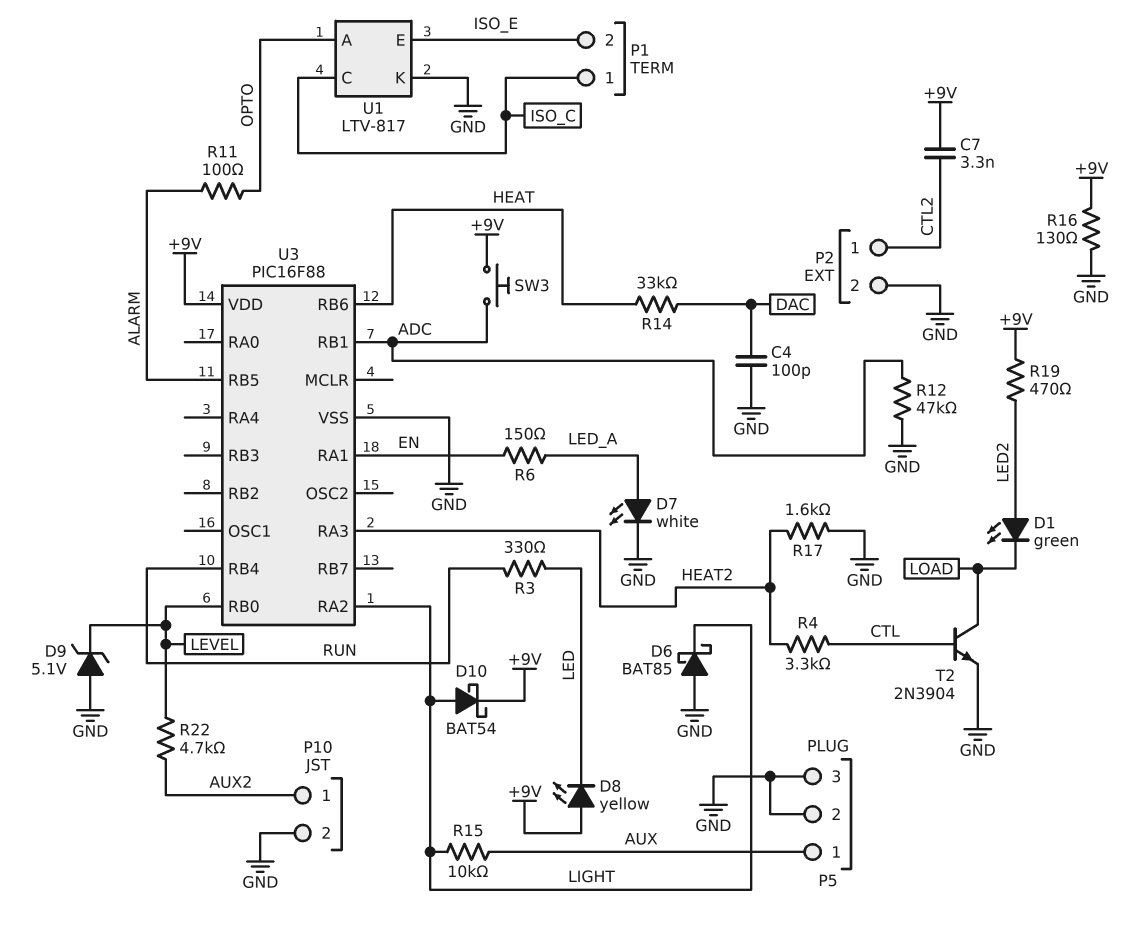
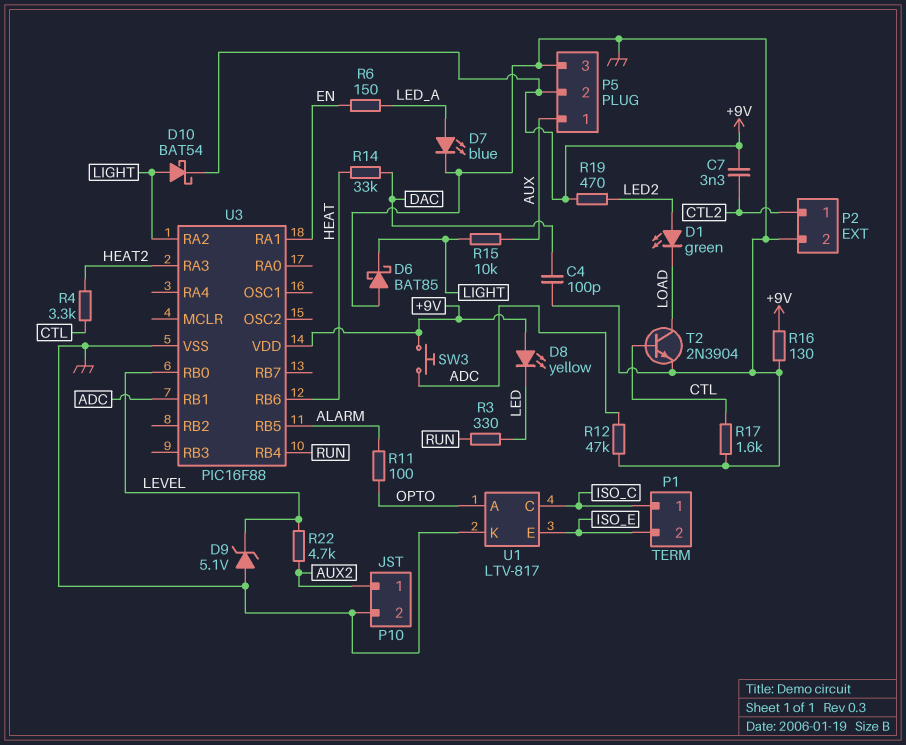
D7: LED white (A LED_A, K GND) -> LED blue (A LED_A, K GND)
P5 pin 2: GND -> +9V
R17: 1.6k (GND, HEAT2) -> 1.6k (CTL, GND)

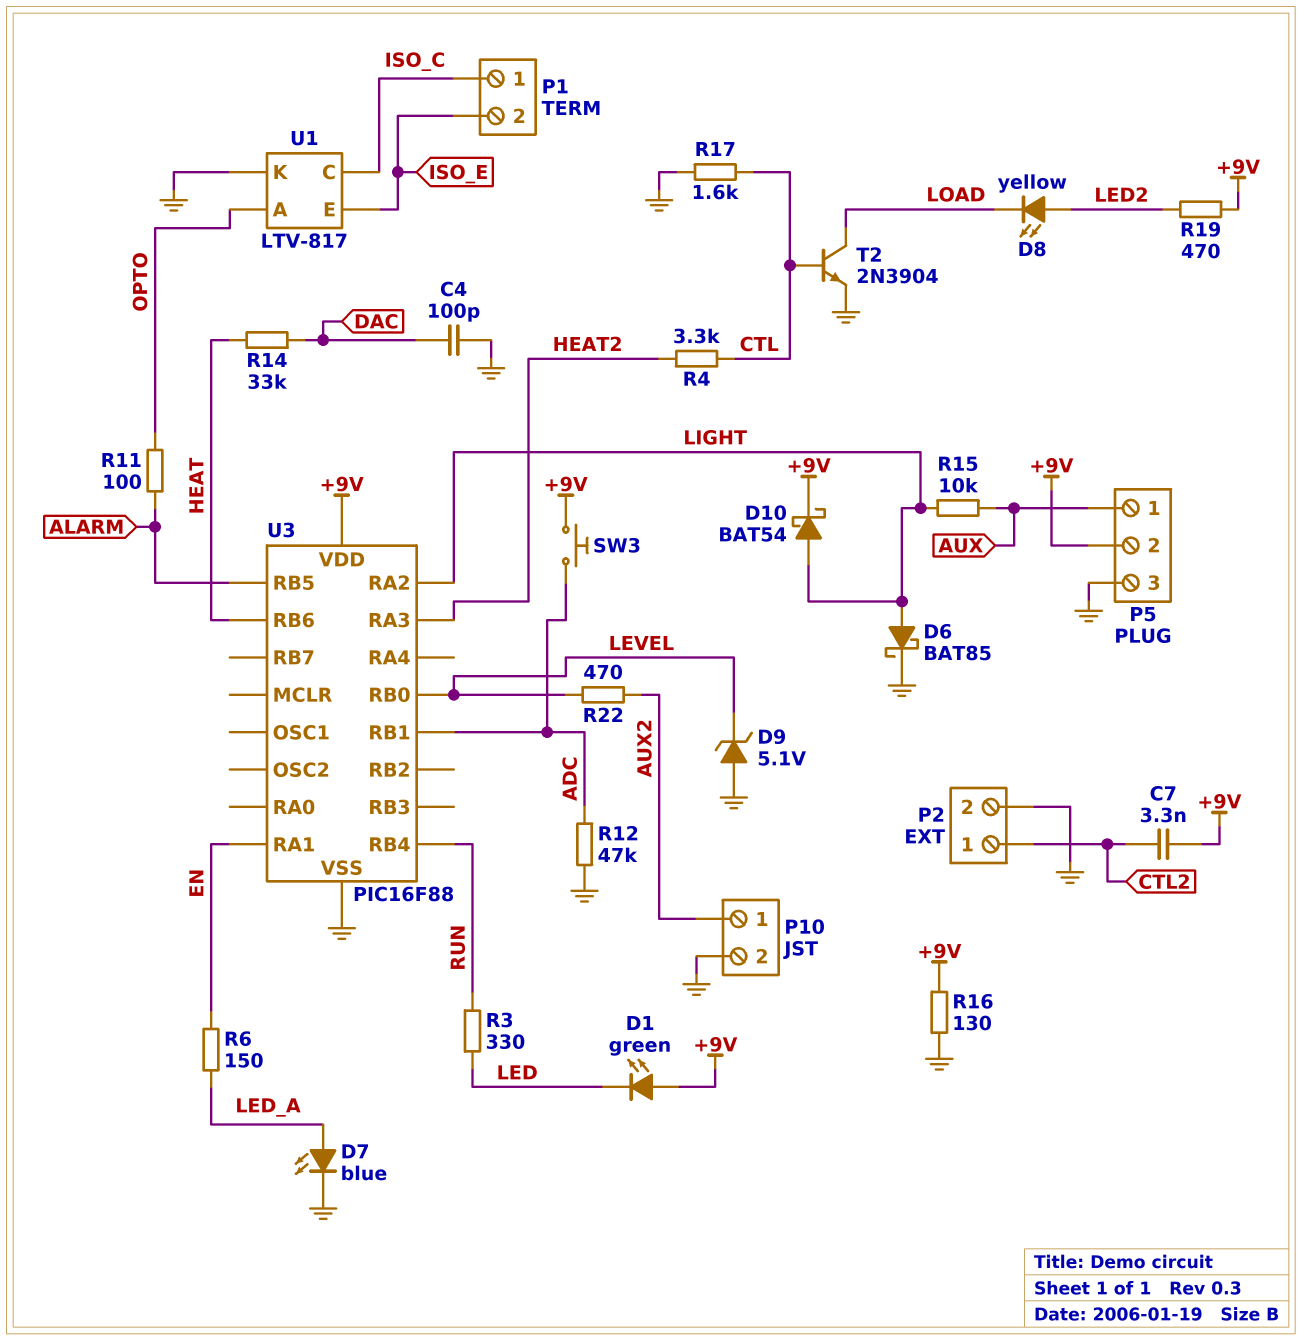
D1: LED green (A LED2, K LOAD) -> LED green (A +9V, K LED)
D6: schottky BAT85 (A GND, K LIGHT) -> schottky BAT85 (A LIGHT, K GND)
D8: LED yellow (A +9V, K LED) -> LED yellow (A LED2, K LOAD)
R22: 4.7k (AUX2, LEVEL) -> 470 (AUX2, LEVEL)

